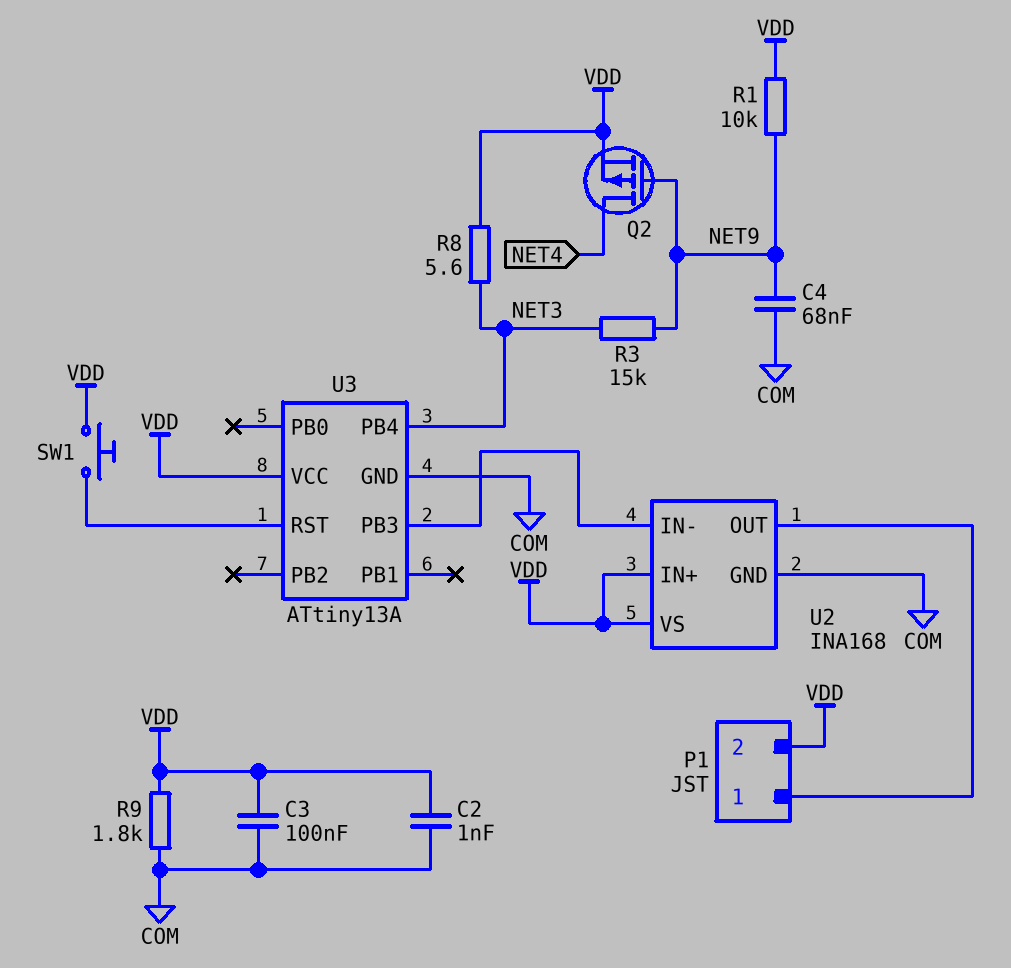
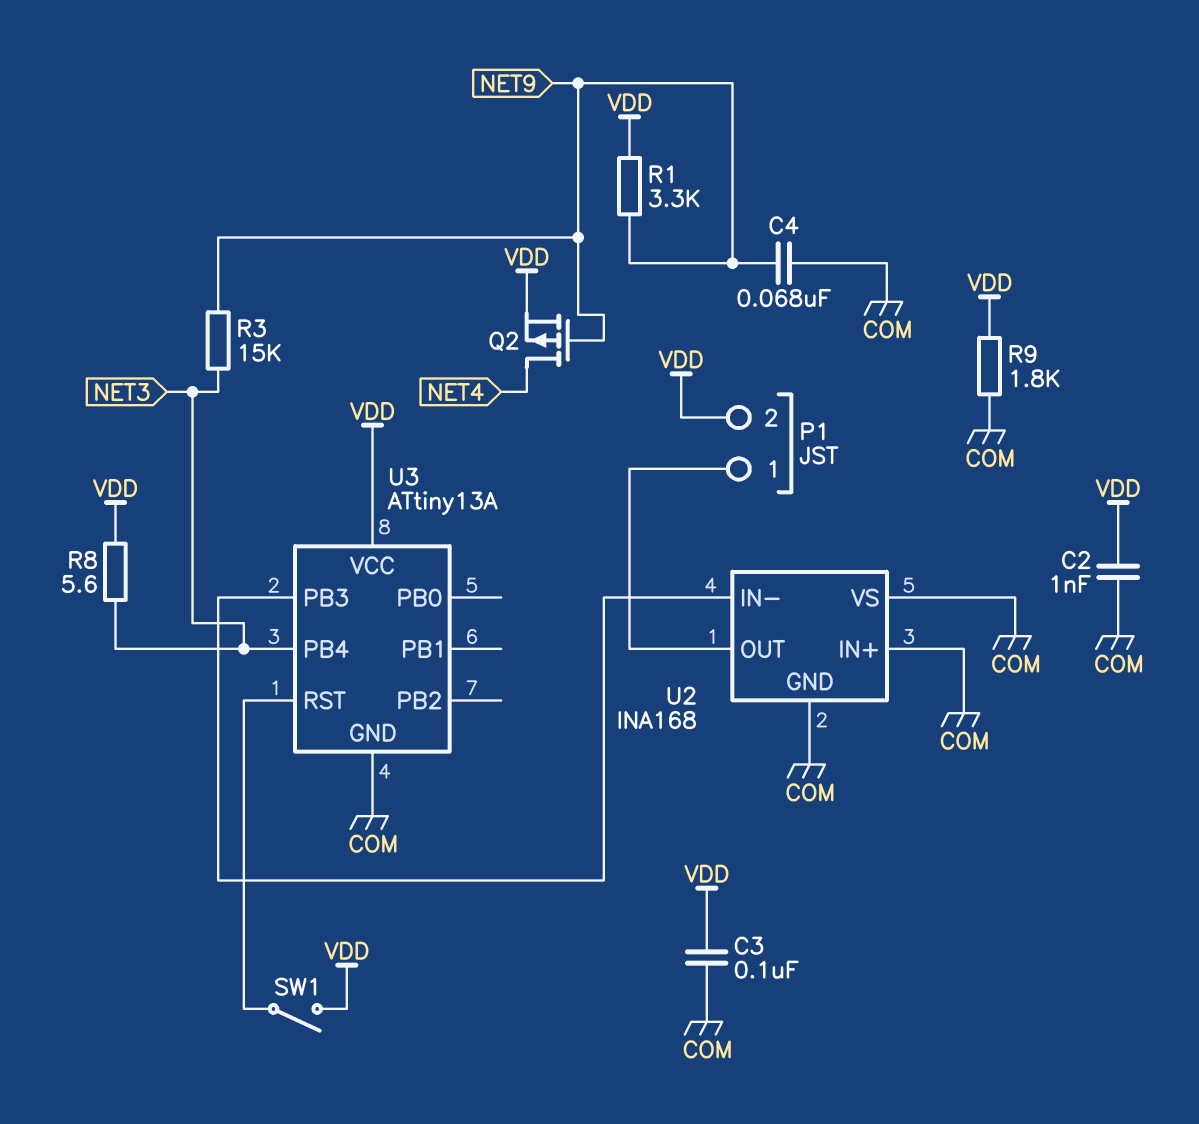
R1: 10k (NET9, VDD) -> 3.3k (NET9, VDD)
SW1: button (U3/RST, VDD) -> switch (U3/RST, VDD)
U2 pin IN+: VDD -> COM
U2 pin VS: VDD -> COM

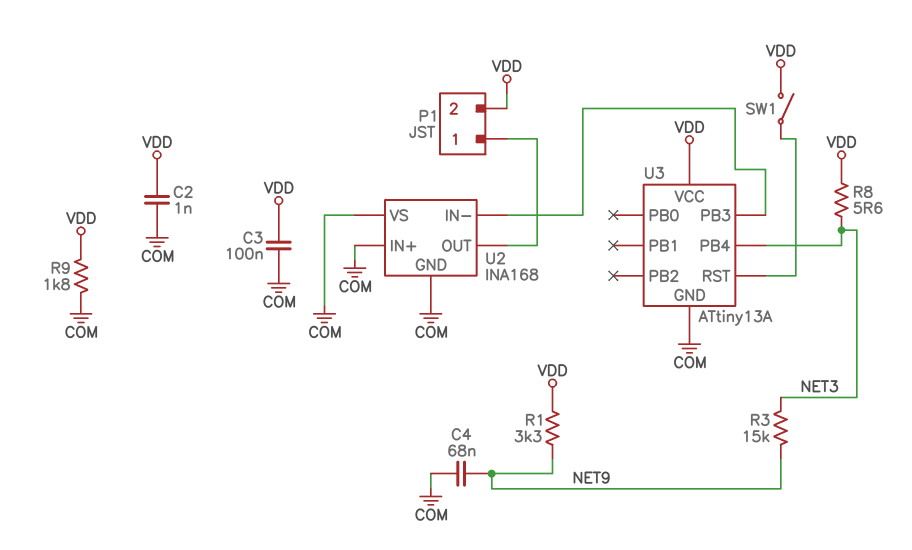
Q2: PMOS (G NET9, D NET4, S VDD) -> none

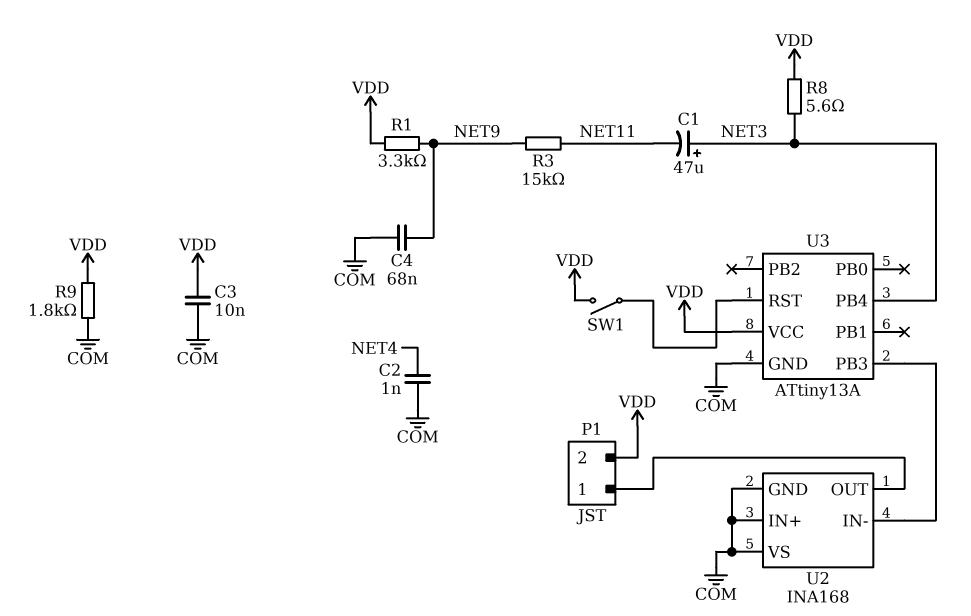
C1: none -> 47uF (plus NET3, minus NET11)
C2: 1nF (COM, VDD) -> 1nF (COM, NET4)
C3: 100nF (COM, VDD) -> 10nF (COM, VDD)
R3: 15k (NET3, NET9) -> 15k (NET9, NET11)

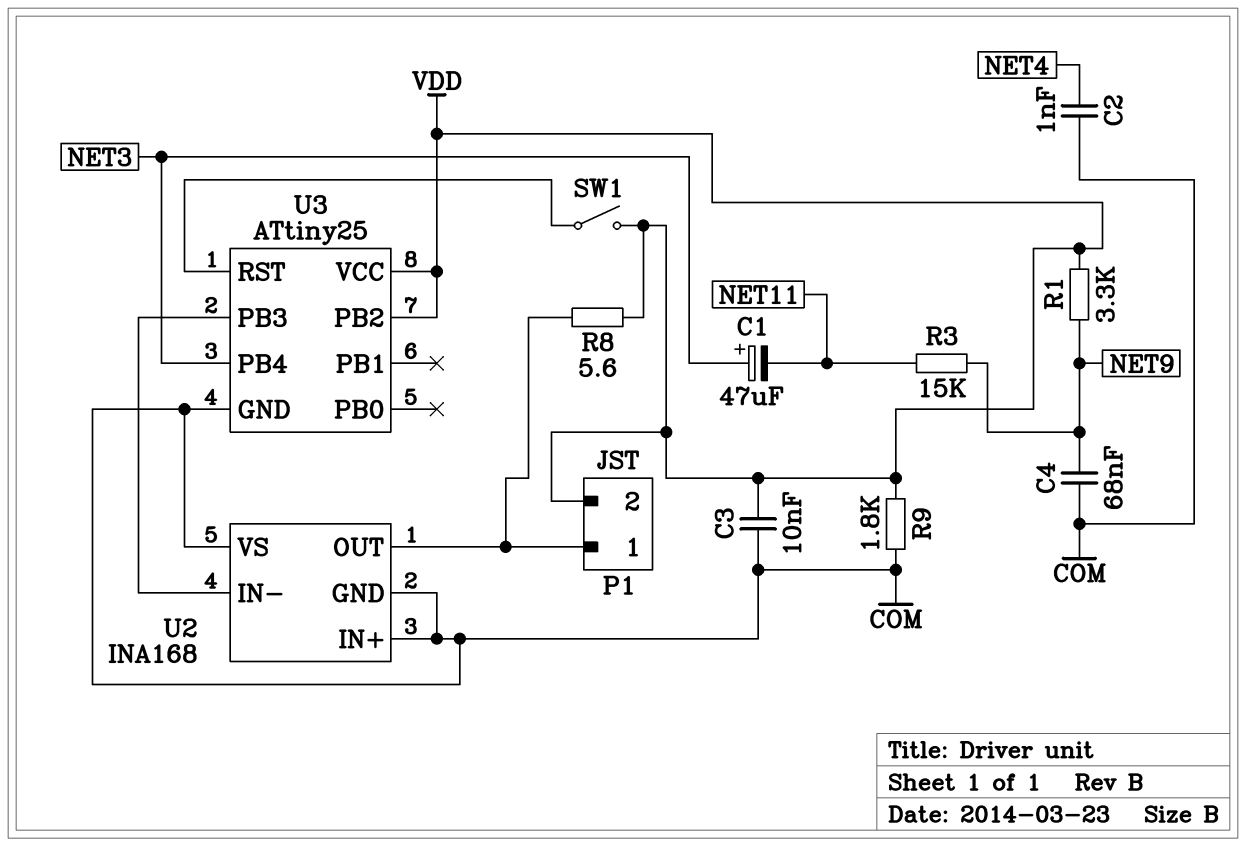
R8: 5.6 (NET3, VDD) -> 5.6 (P1/1, VDD)
U3: ATtiny13A -> ATtiny25
U3 pin PB2: none -> VDD

